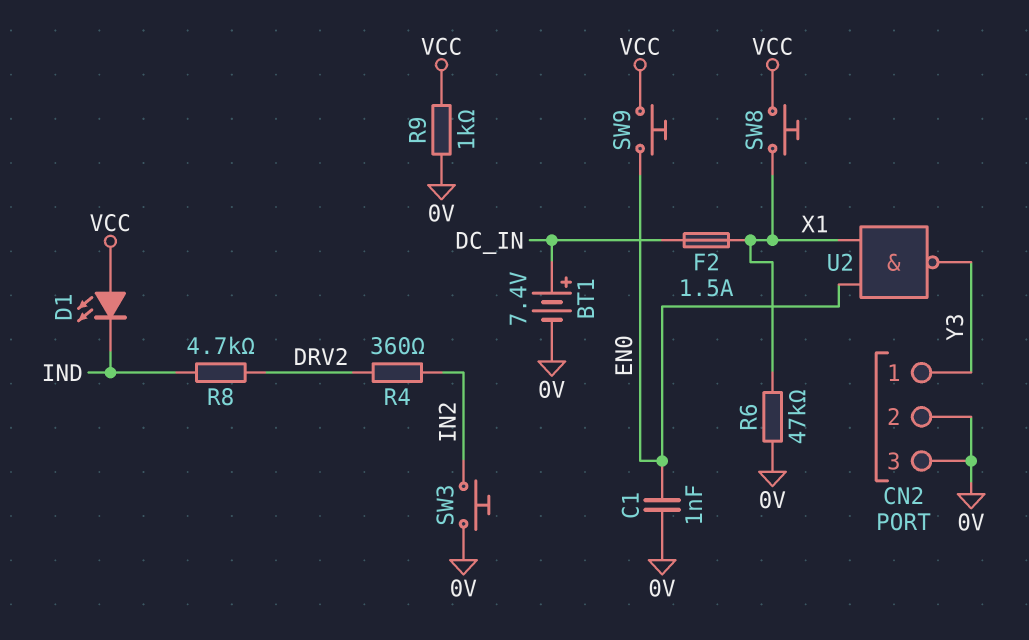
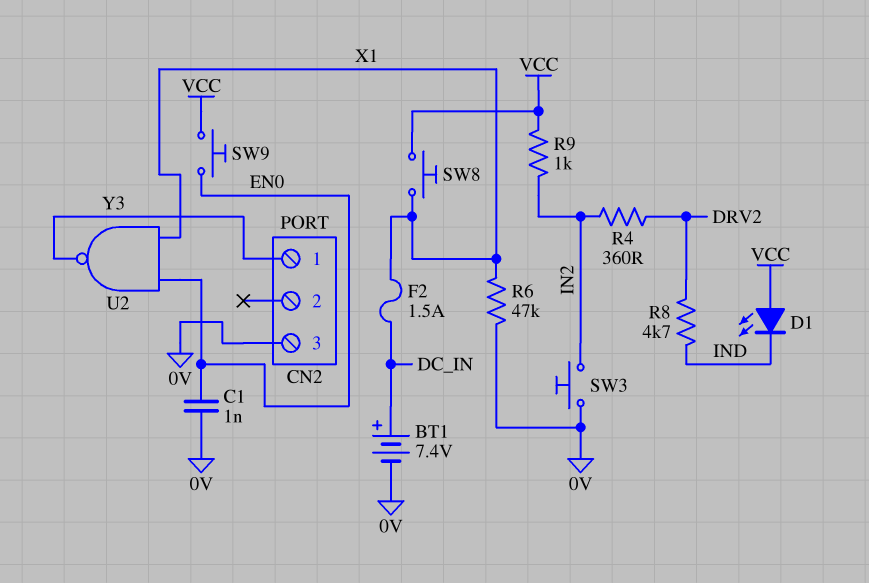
CN2 pin 2: 0V -> none
R9: 1k (0V, VCC) -> 1k (IN2, VCC)

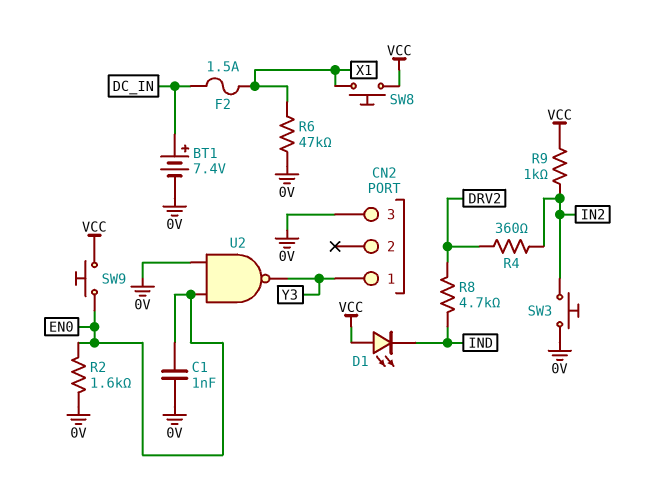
R2: none -> 1.6k (0V, EN0)
U2: NAND (in EN0, in X1, out Y3) -> NAND (in 0V, in EN0, out Y3)

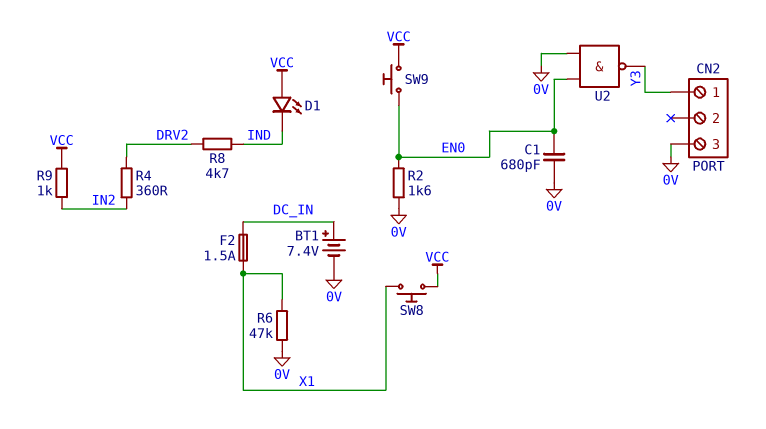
C1: 1nF (0V, EN0) -> 680pF (0V, EN0)
SW3: button (0V, IN2) -> none

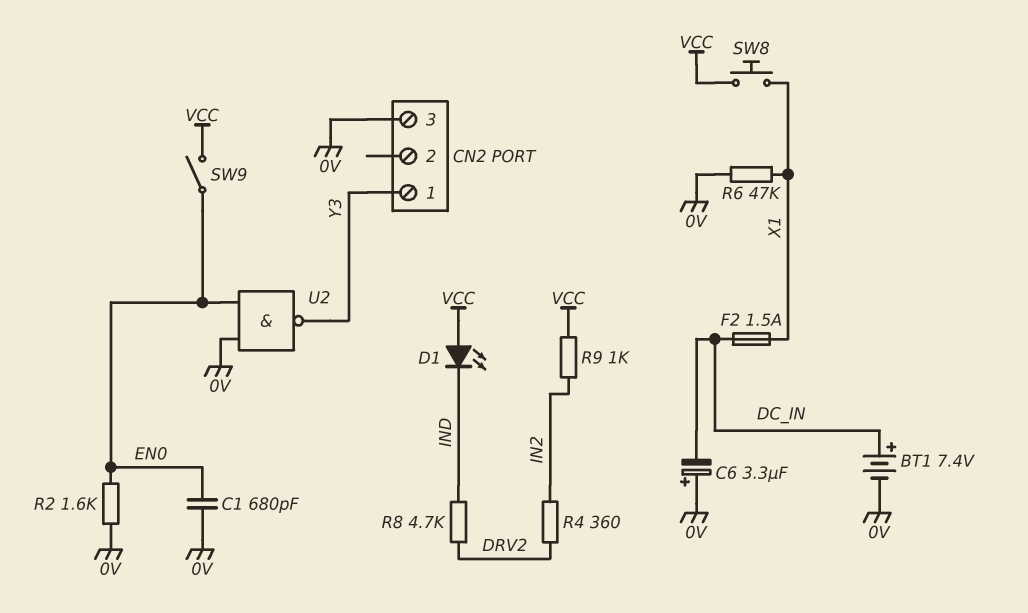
C6: none -> 3.3uF (plus 0V, minus DC_IN)
SW9: button (EN0, VCC) -> switch (EN0, VCC)

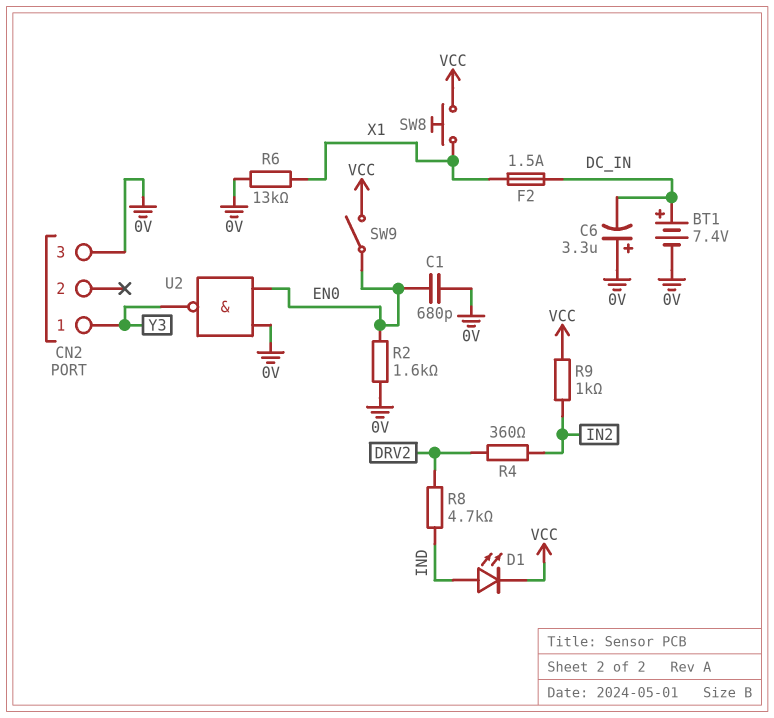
D1: LED (A VCC, K IND) -> LED (A IND, K VCC)
R6: 47k (0V, X1) -> 13k (0V, X1)

